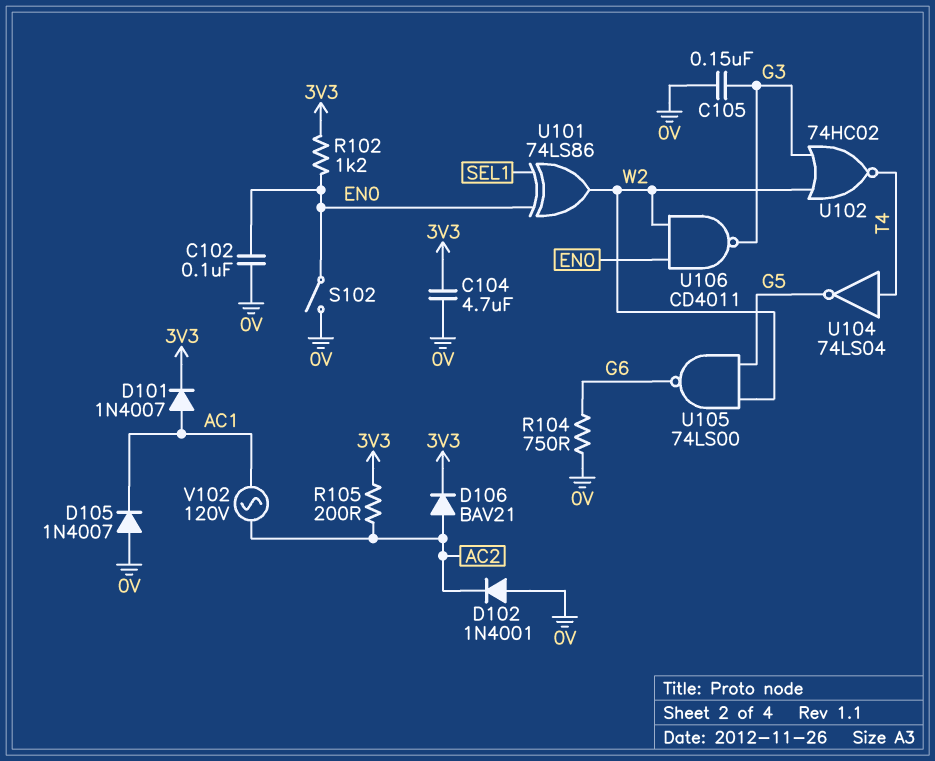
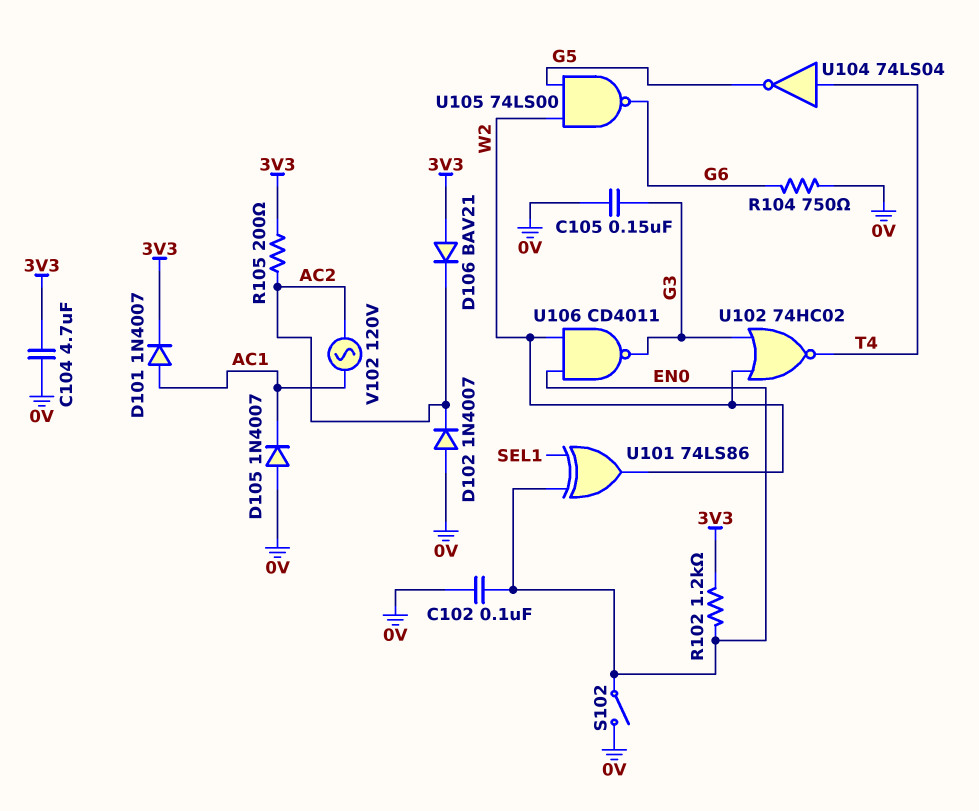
D102: diode 1N4001 (A 0V, K AC2) -> diode 1N4007 (A 0V, K AC2)
D106: diode BAV21 (A AC2, K 3V3) -> diode BAV21 (A 3V3, K AC2)

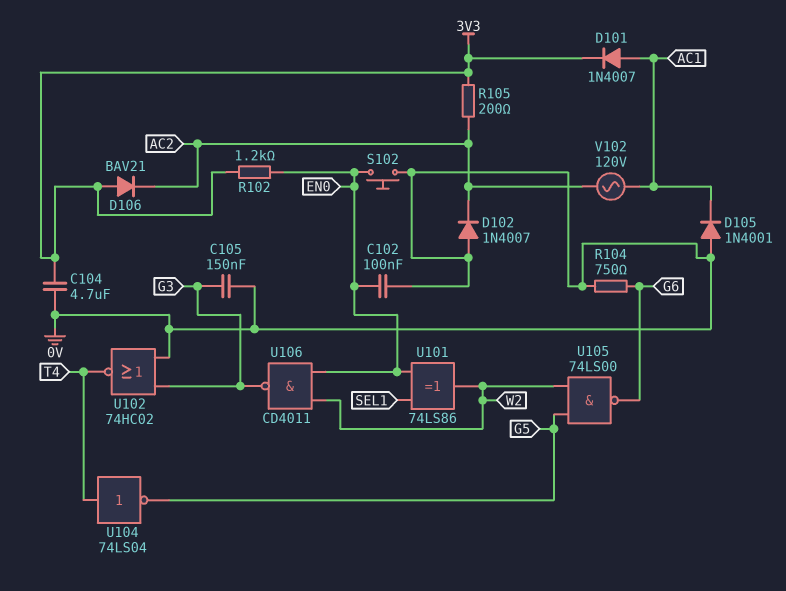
D105: diode 1N4007 (A 0V, K AC1) -> diode 1N4001 (A 0V, K AC1)
S102: switch (0V, EN0) -> button (0V, EN0)
U102: NOR 74HC02 (in G3, in W2, out T4) -> NOR 74HC02 (in 0V, in G3, out T4)

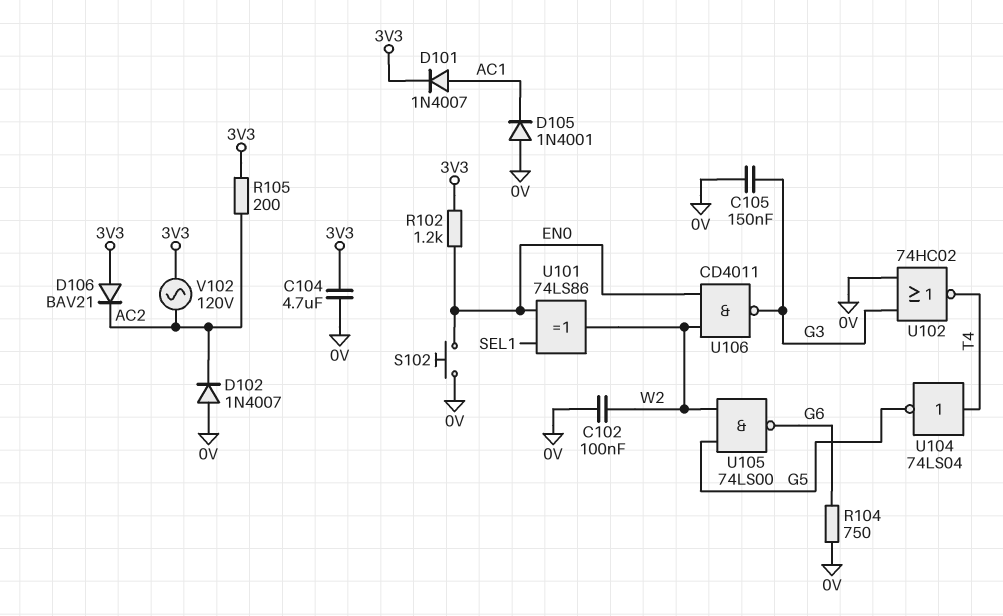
C102: 100nF (0V, EN0) -> 100nF (0V, W2)
V102: AC 120V (AC1, AC2) -> AC 120V (3V3, AC2)

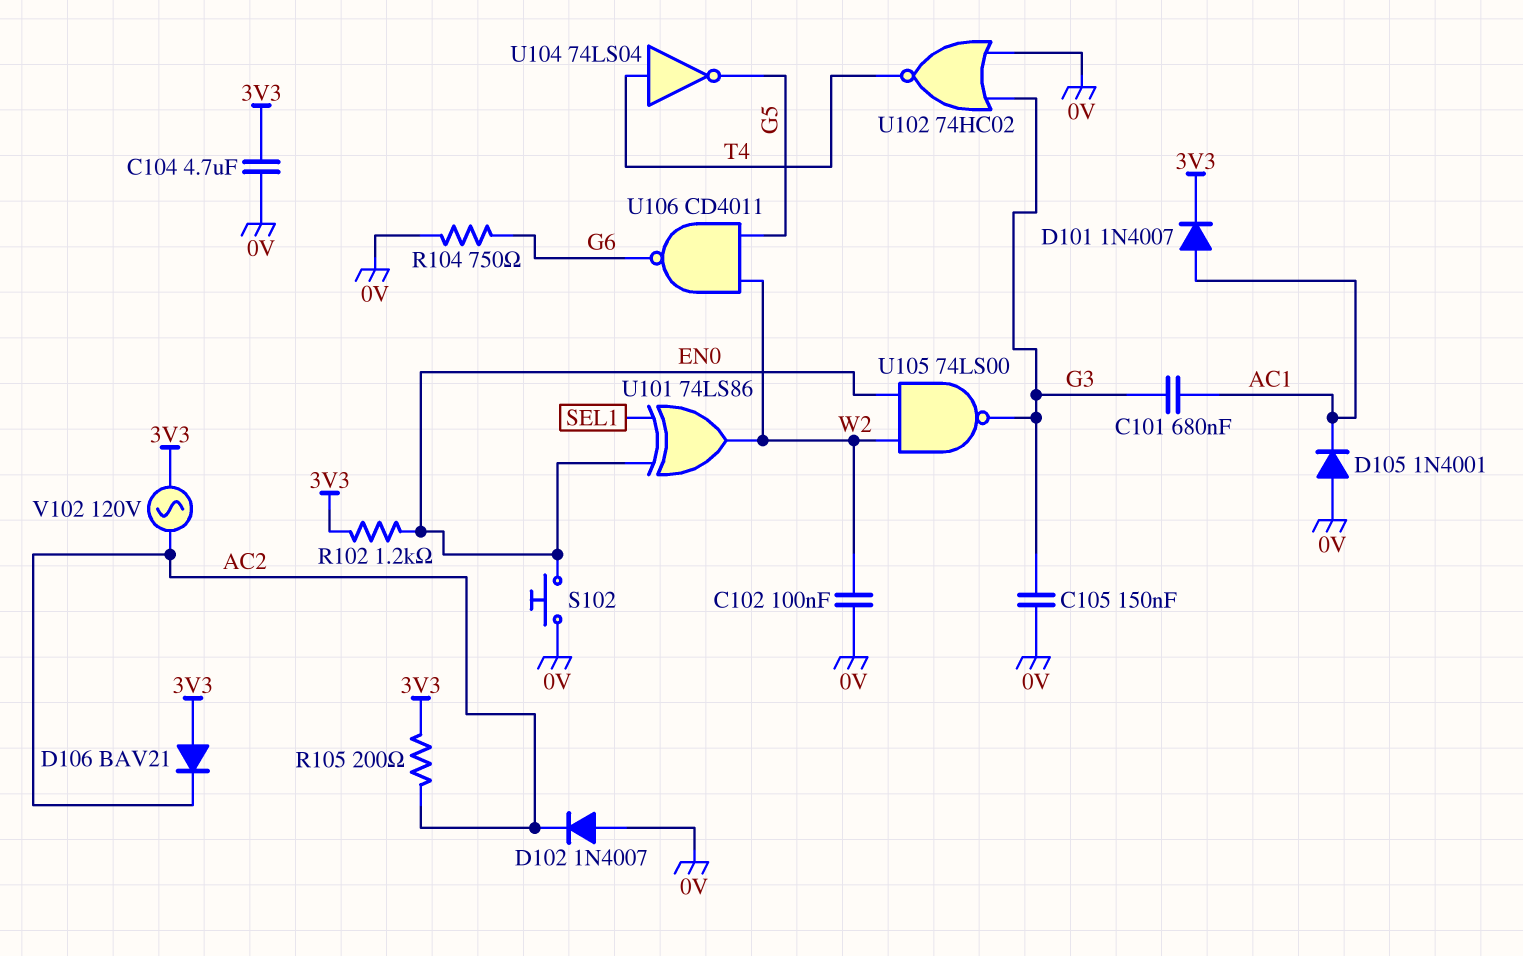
C101: none -> 680nF (AC1, G3)
U105: NAND 74LS00 (in G5, in W2, out G6) -> NAND 74LS00 (in EN0, in W2, out G3)
U106: NAND CD4011 (in EN0, in W2, out G3) -> NAND CD4011 (in G5, in W2, out G6)

